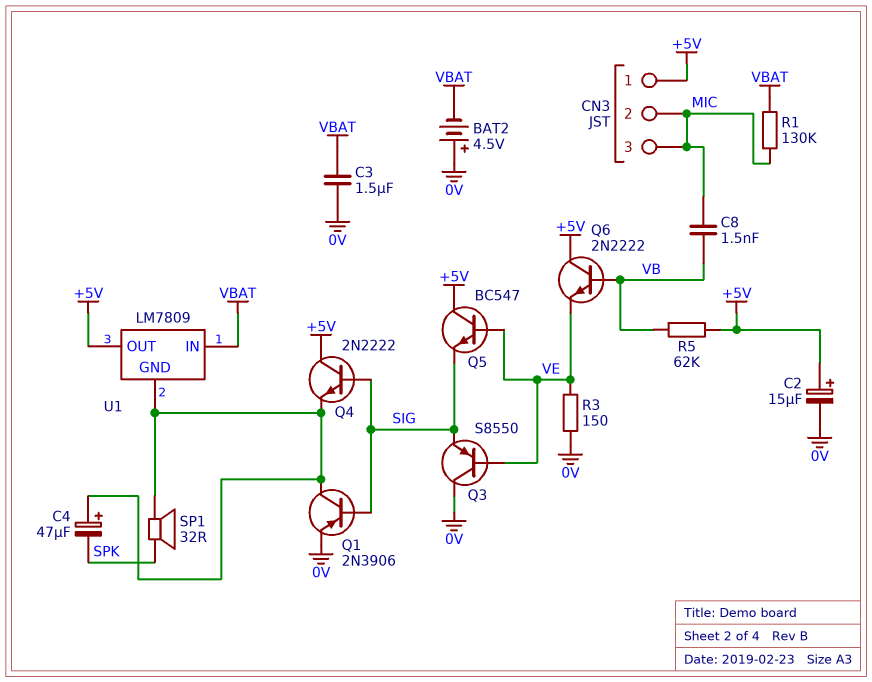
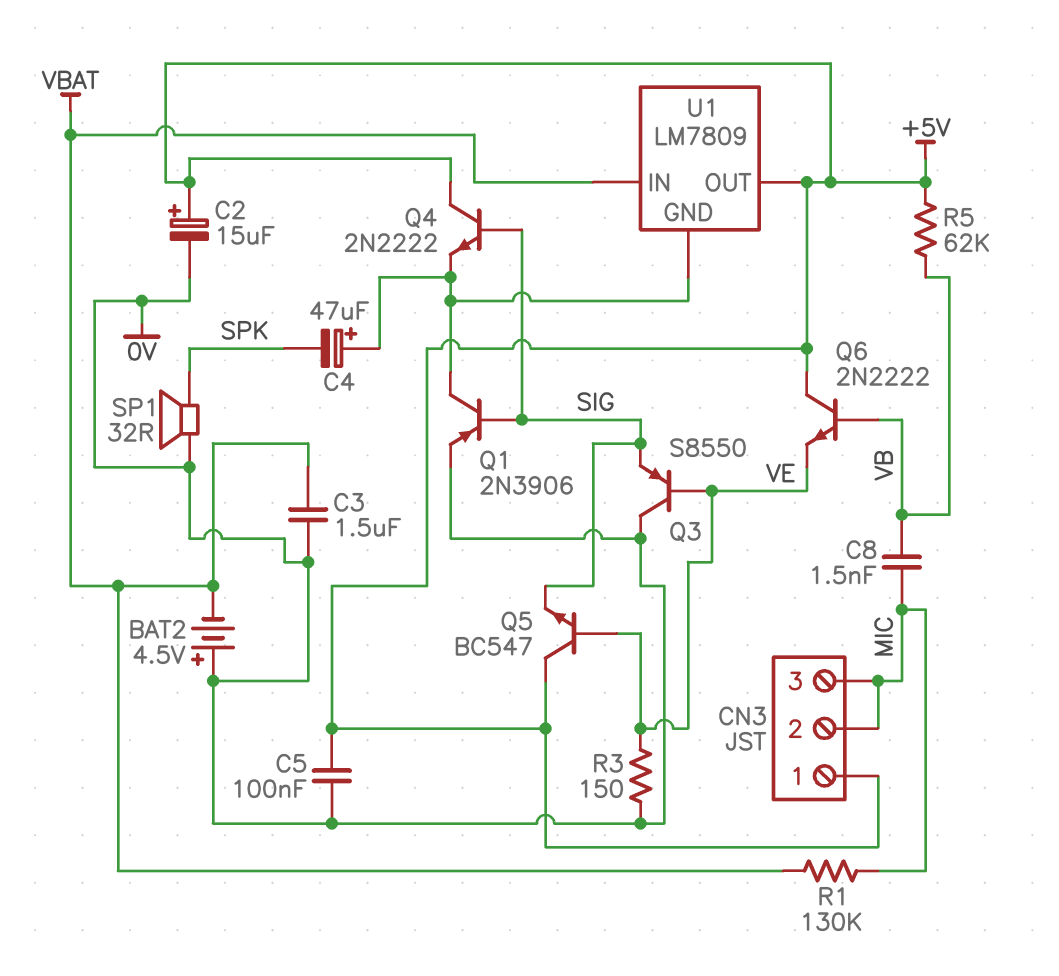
C5: none -> 100nF (+5V, 0V)
SP1: speaker 32R (SPK, U1/GND) -> speaker 32R (0V, SPK)

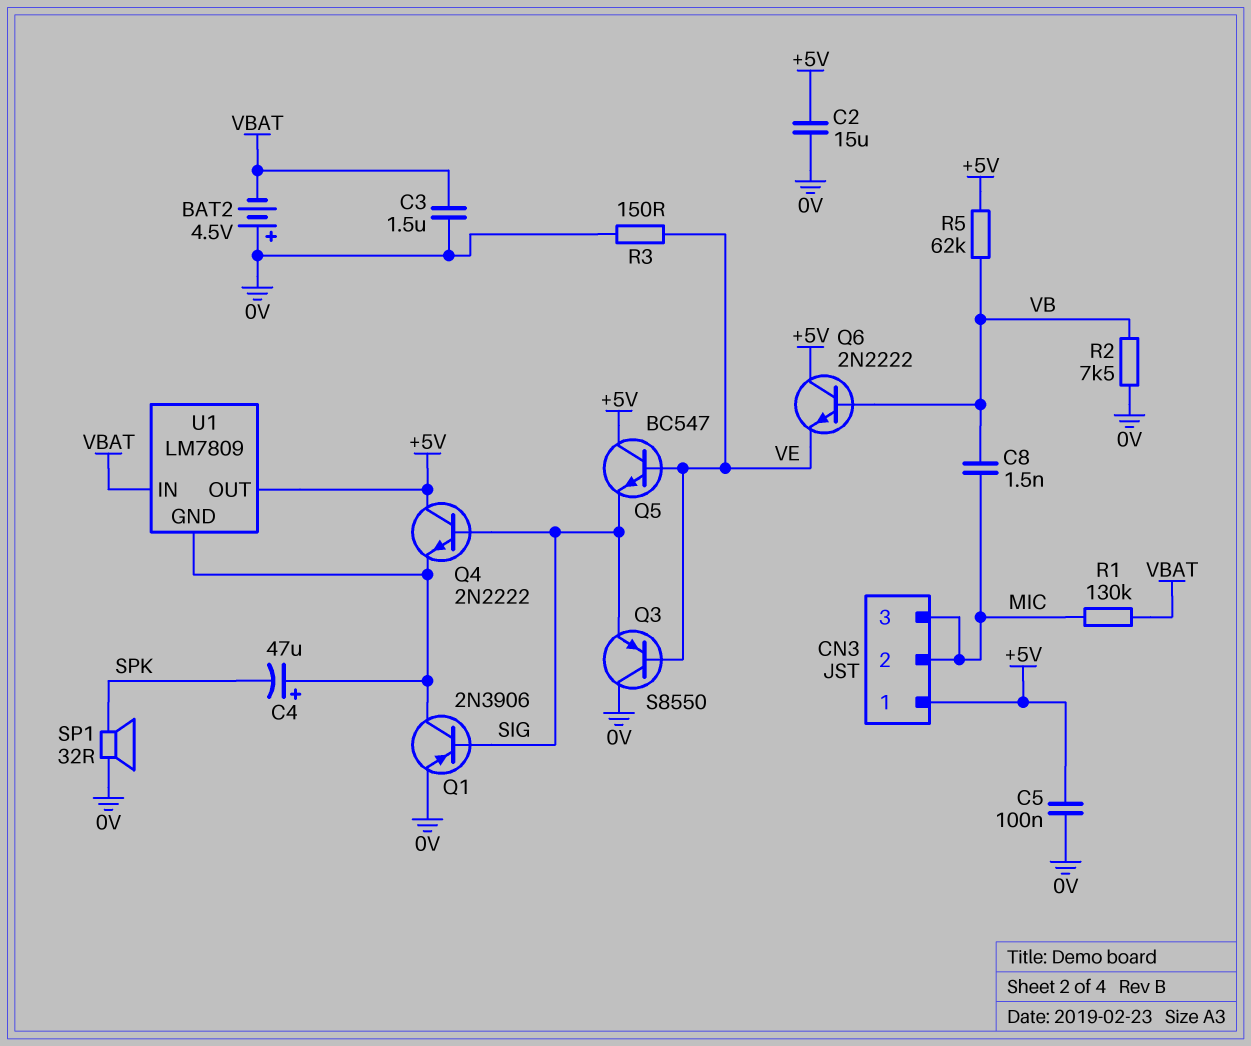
C2: 15uF (plus +5V, minus 0V) -> 15uF (+5V, 0V)
R2: none -> 7.5k (0V, VB)

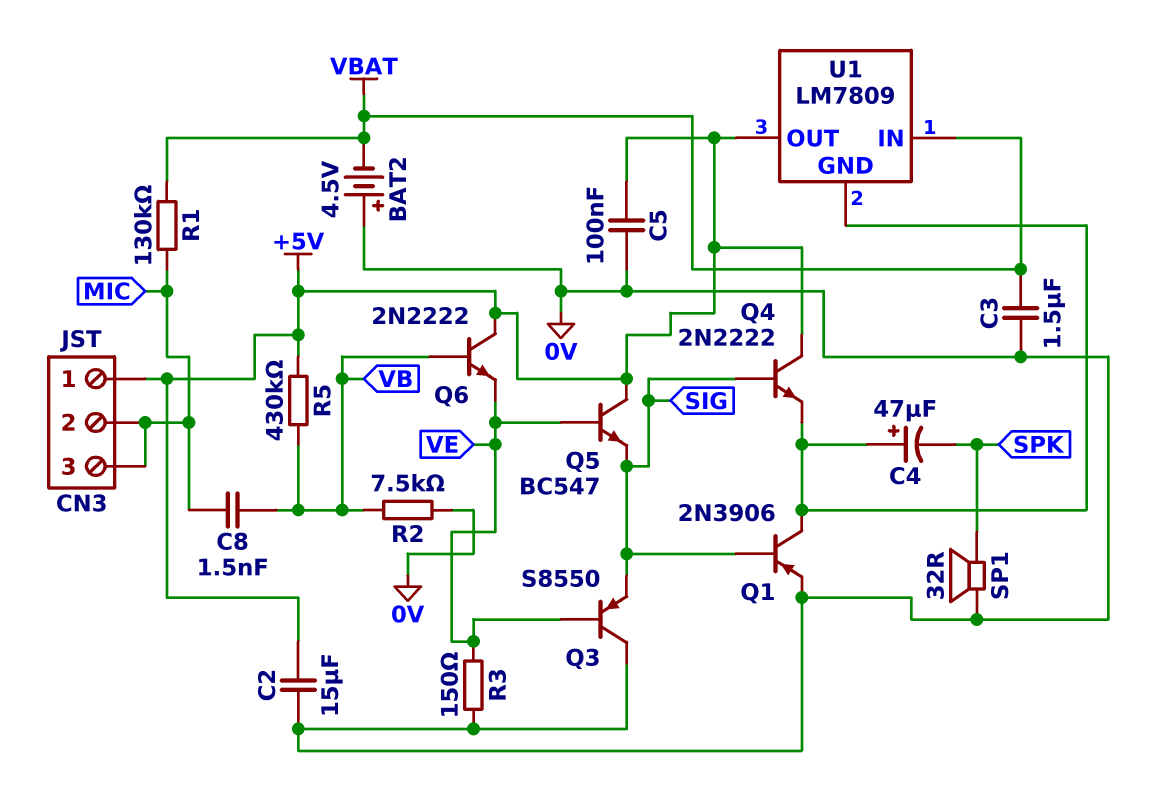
R5: 62k (+5V, VB) -> 430k (+5V, VB)

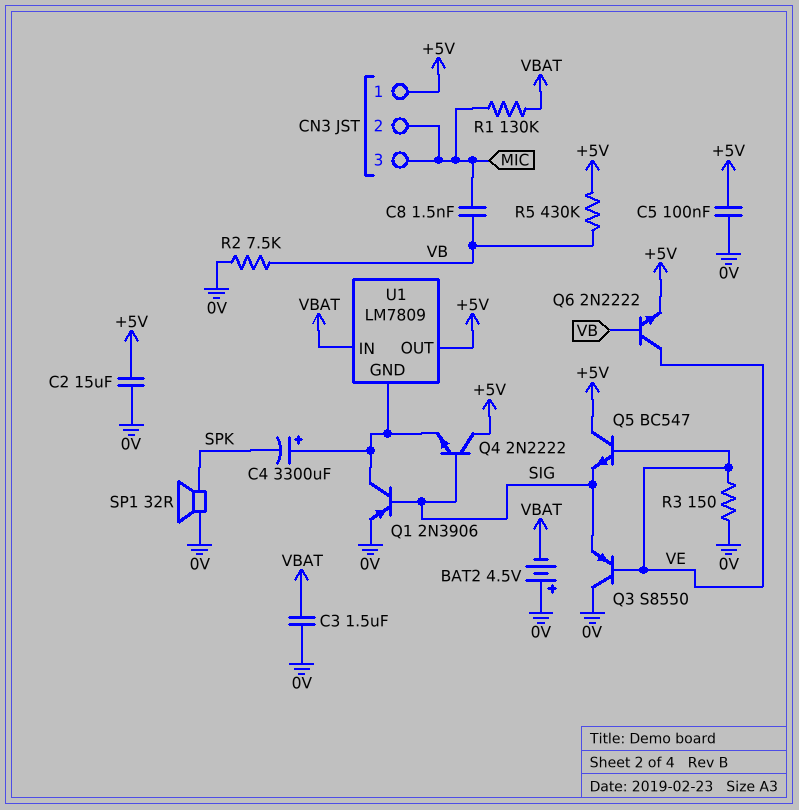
C4: 47uF (plus U1/GND, minus SPK) -> 3300uF (plus U1/GND, minus SPK)
Q6: NPN 2N2222 (B VB, C +5V, E VE) -> NPN 2N2222 (B VB, C VE, E +5V)

